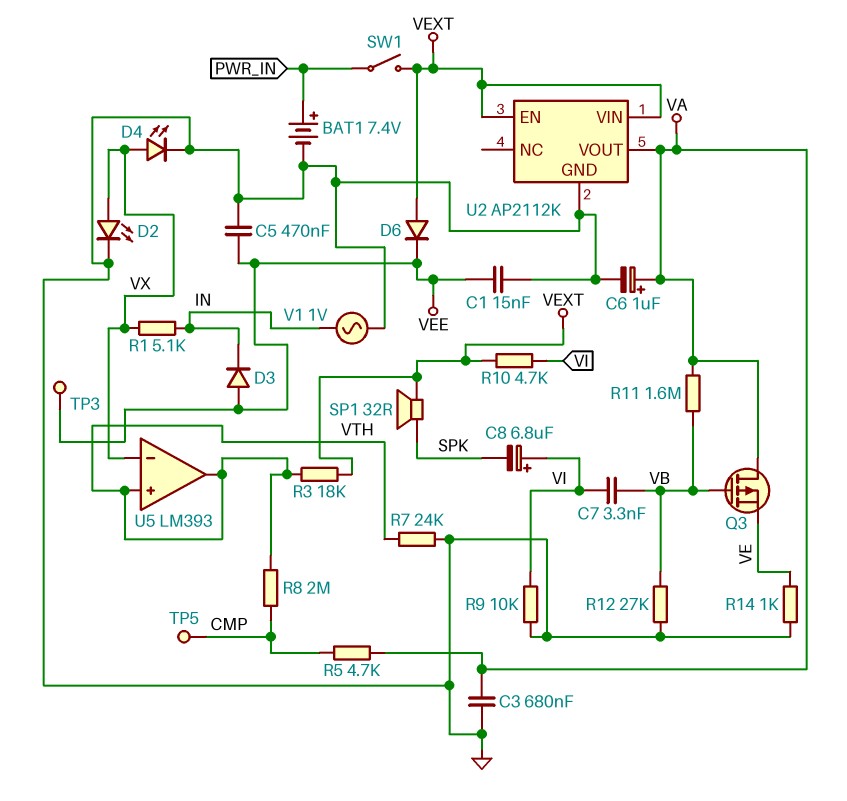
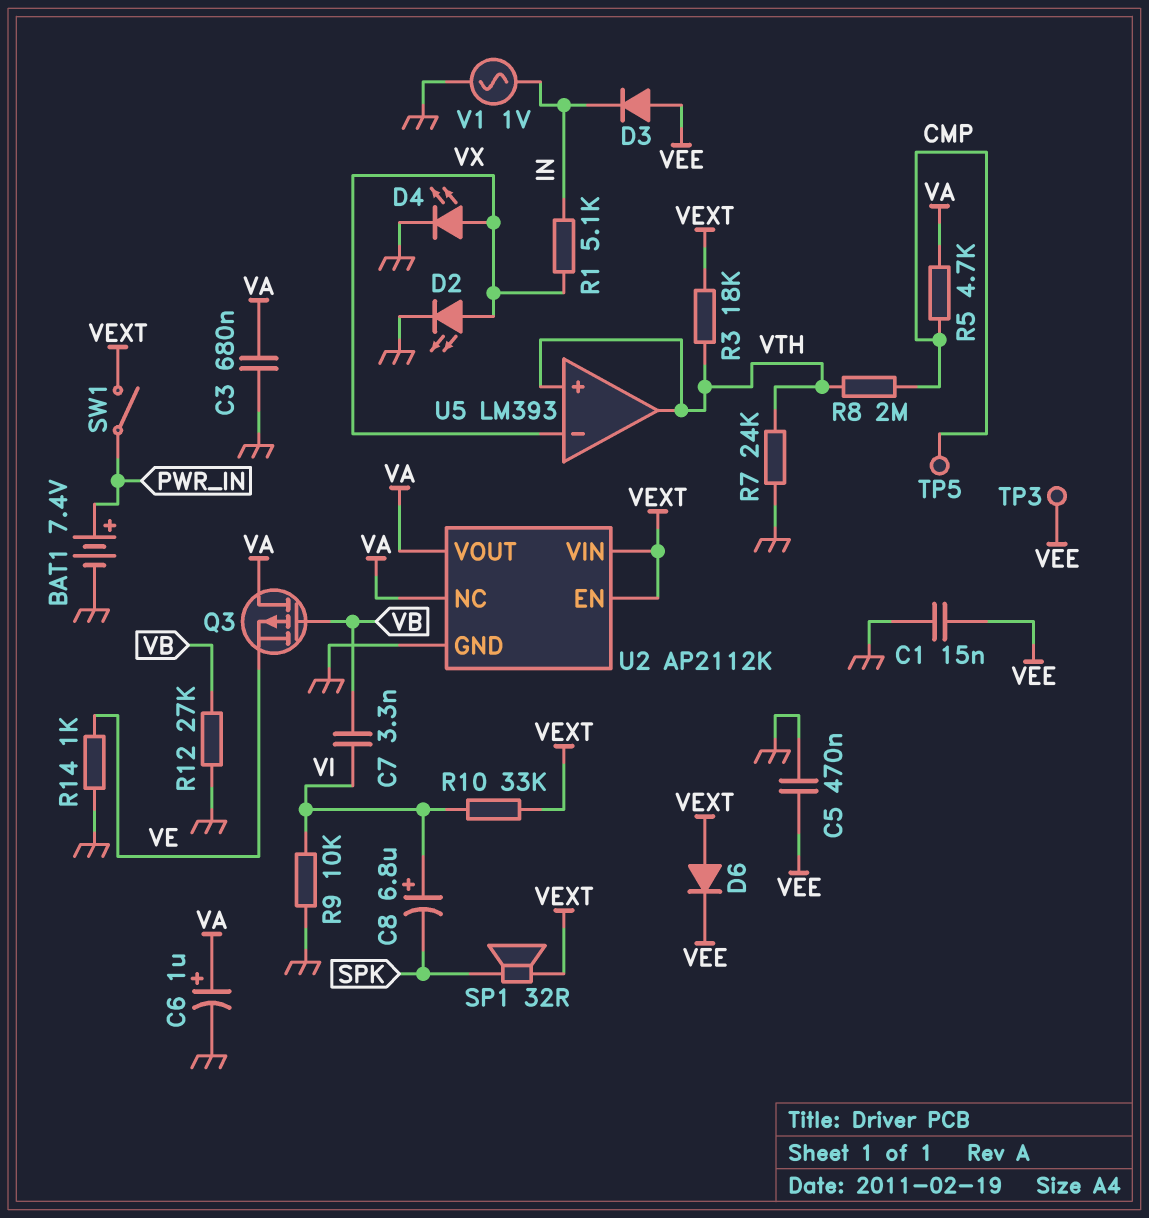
R10: 4.7k (VEXT, VI) -> 33k (VEXT, VI)
R11: 1.6M (VA, VB) -> none
U2 pin NC: none -> VA

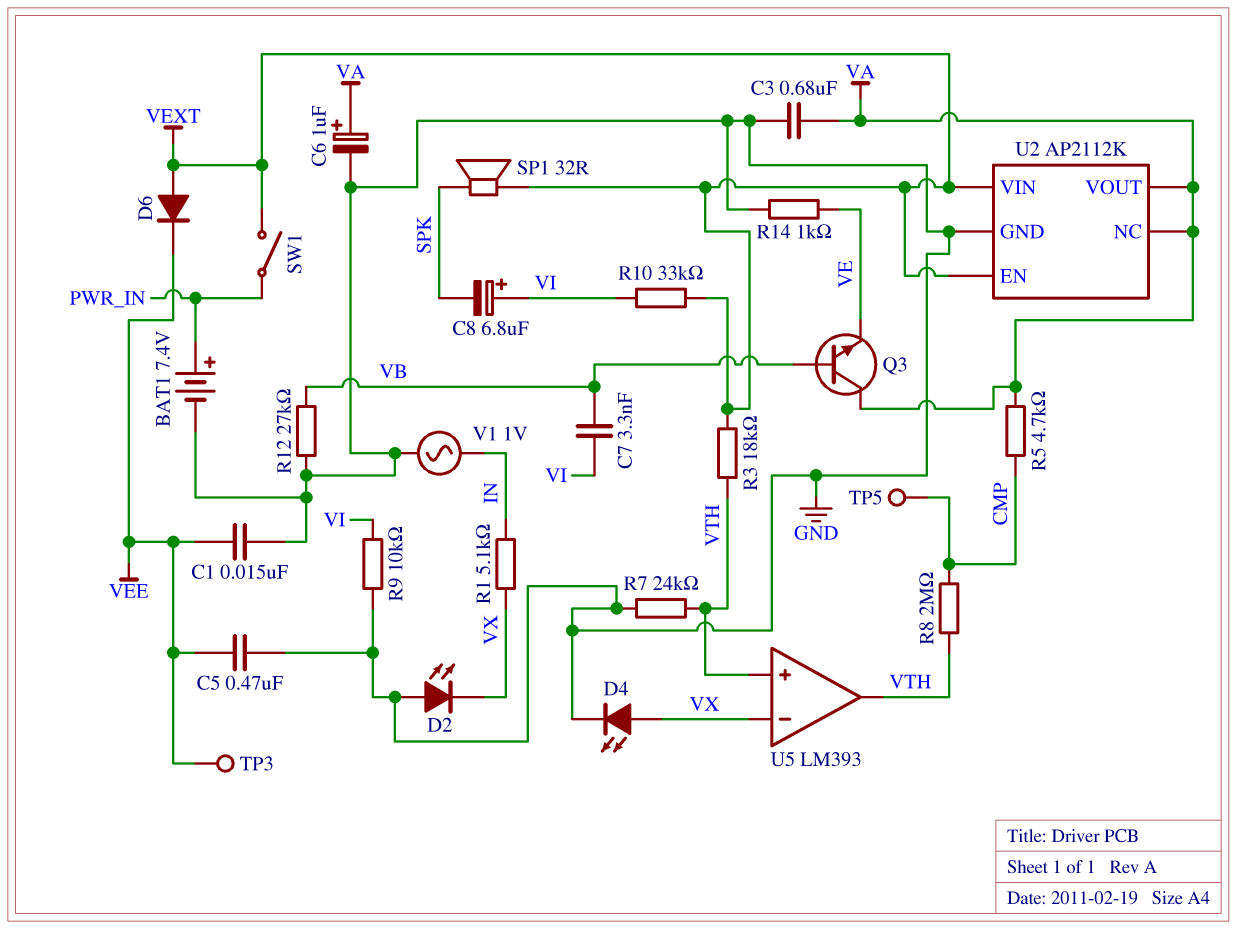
D2: LED (A VX, K GND) -> LED (A GND, K VX)
D3: diode (A VEE, K IN) -> none
Q3: PMOS (G VB, D VA, S VE) -> NPN (B VB, C VA, E VE)

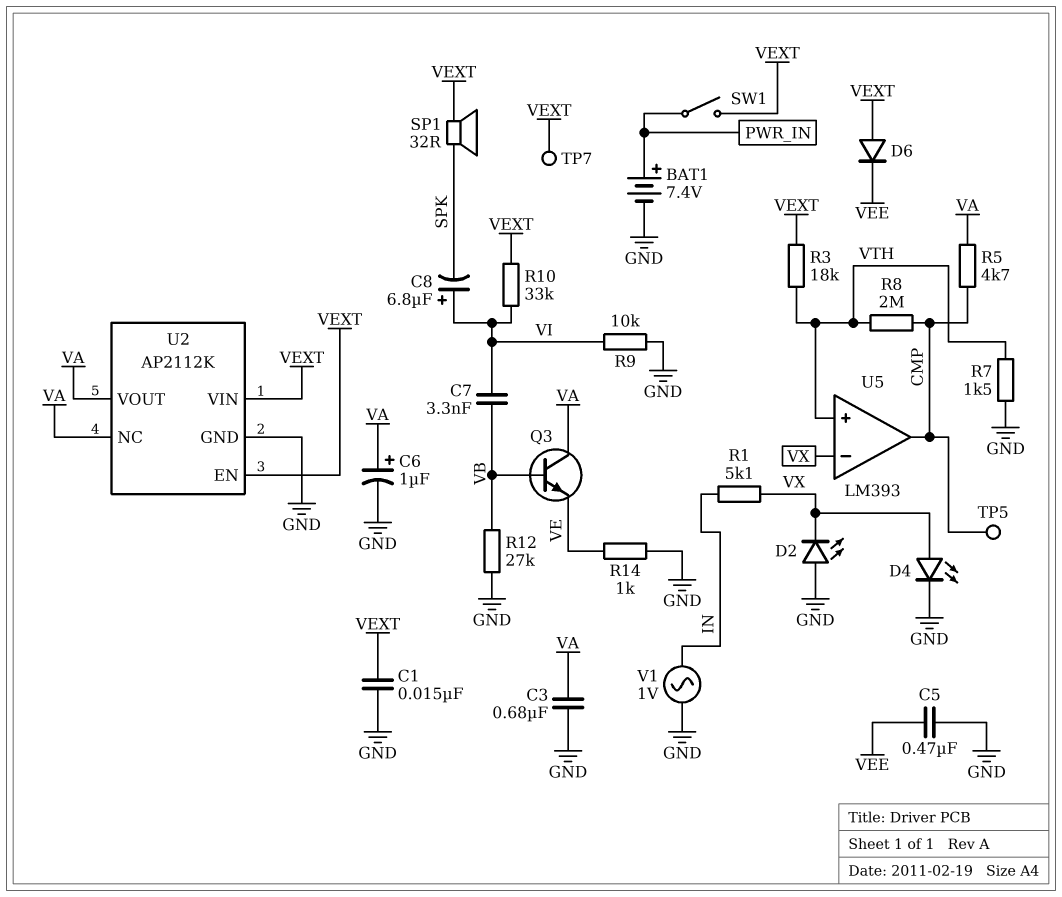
C1: 15nF (GND, VEE) -> 15nF (GND, VEXT)
R7: 24k (GND, VTH) -> 1.5k (GND, VTH)
TP3: test point (VEE) -> none
TP7: none -> test point (VEXT)
U5 pin out: VTH -> CMP

